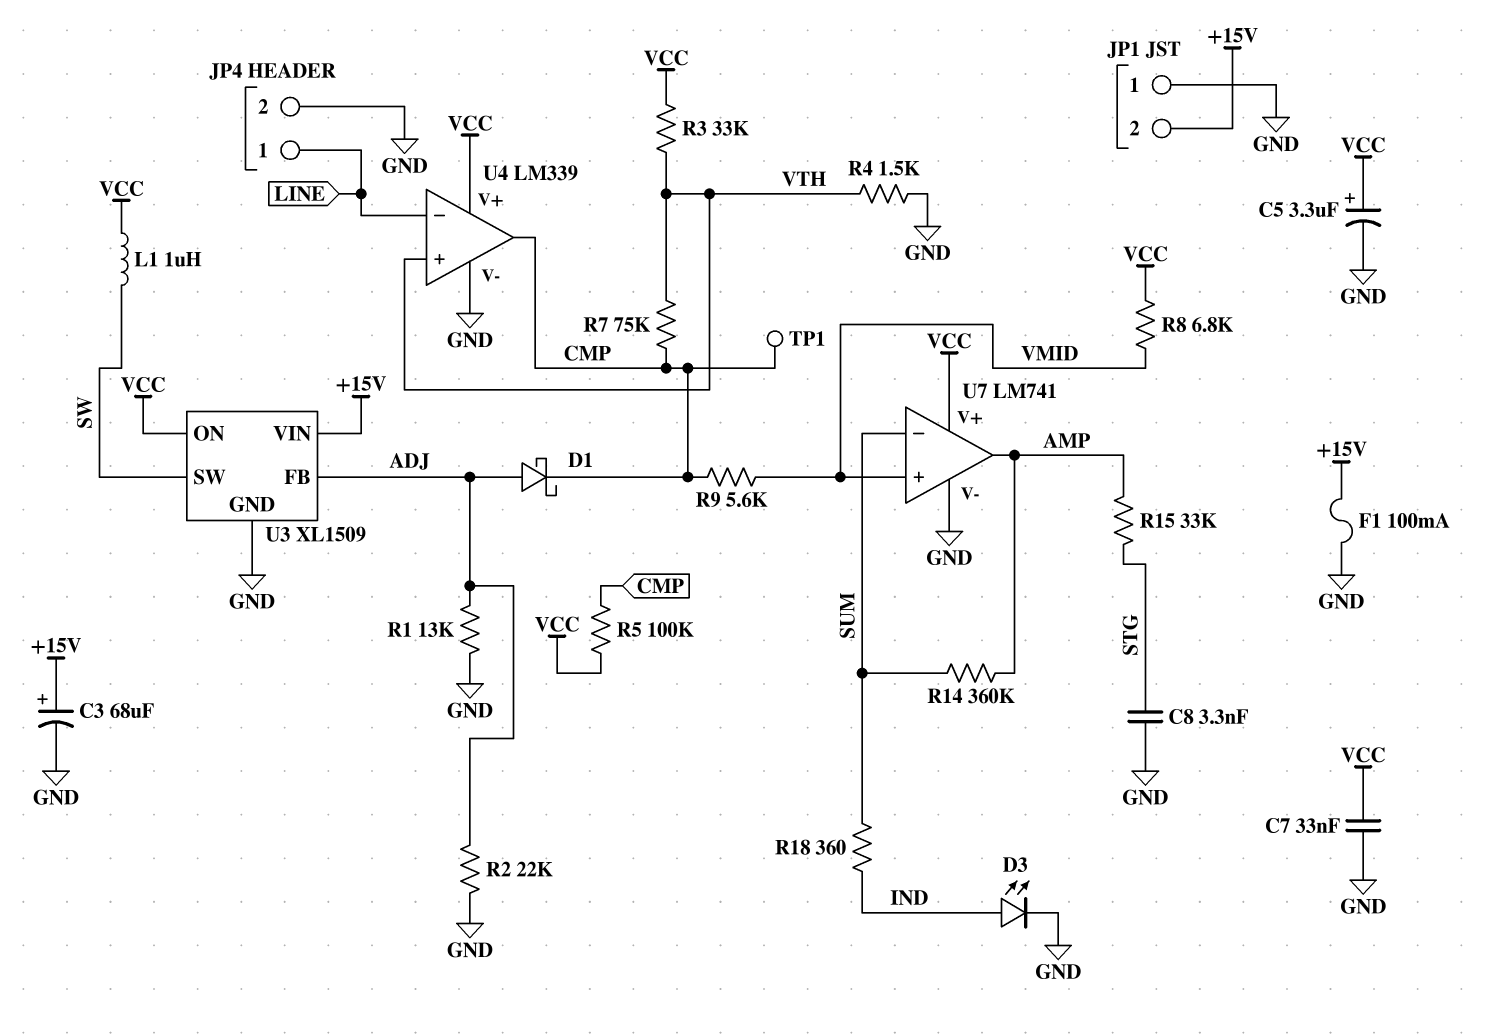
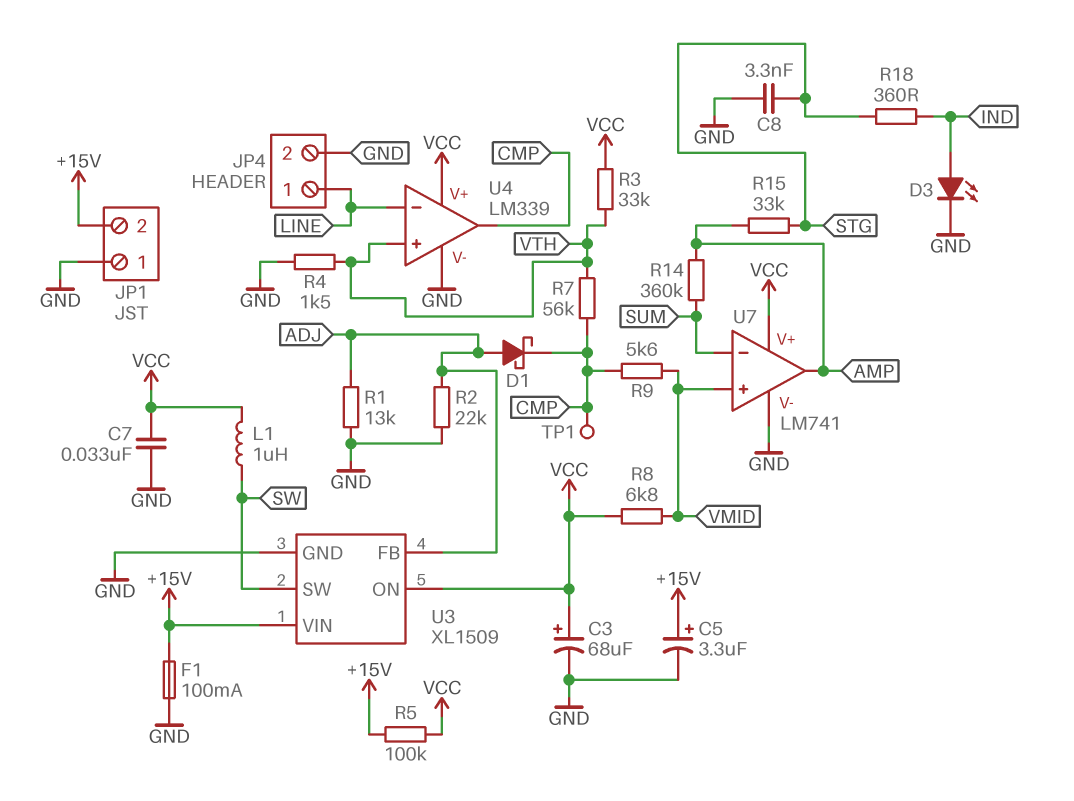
C3: 68uF (plus +15V, minus GND) -> 68uF (plus VCC, minus GND)
C5: 3.3uF (plus VCC, minus GND) -> 3.3uF (plus +15V, minus GND)
R5: 100k (CMP, VCC) -> 100k (+15V, VCC)
R7: 75k (CMP, VTH) -> 56k (CMP, VTH)
R18: 360 (IND, SUM) -> 360 (IND, STG)

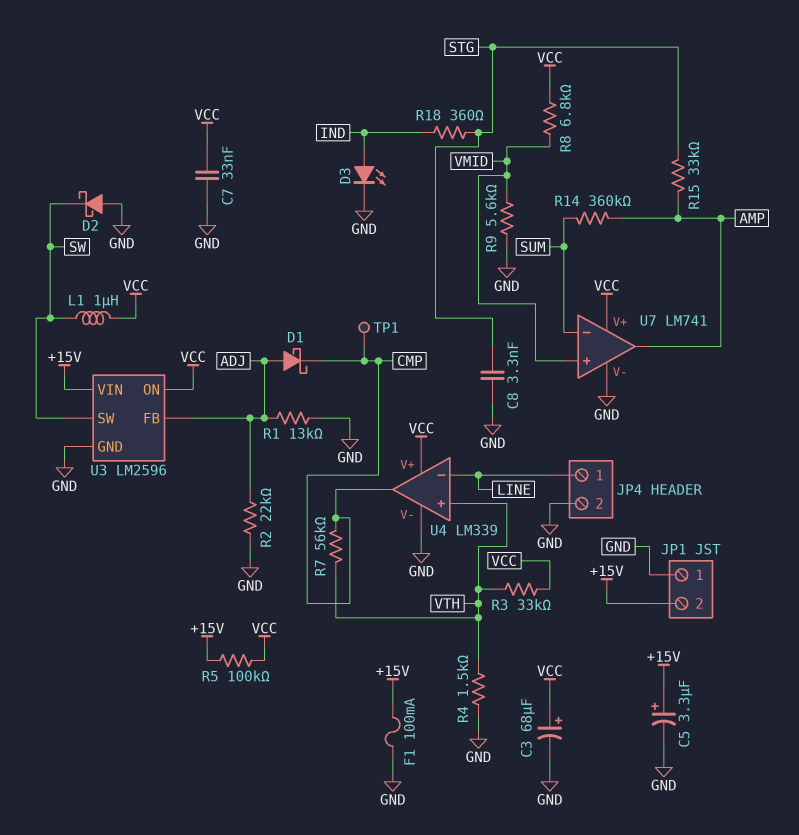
D2: none -> schottky (A GND, K SW)
R9: 5.6k (CMP, VMID) -> 5.6k (GND, VMID)
U3: XL1509 -> LM2596

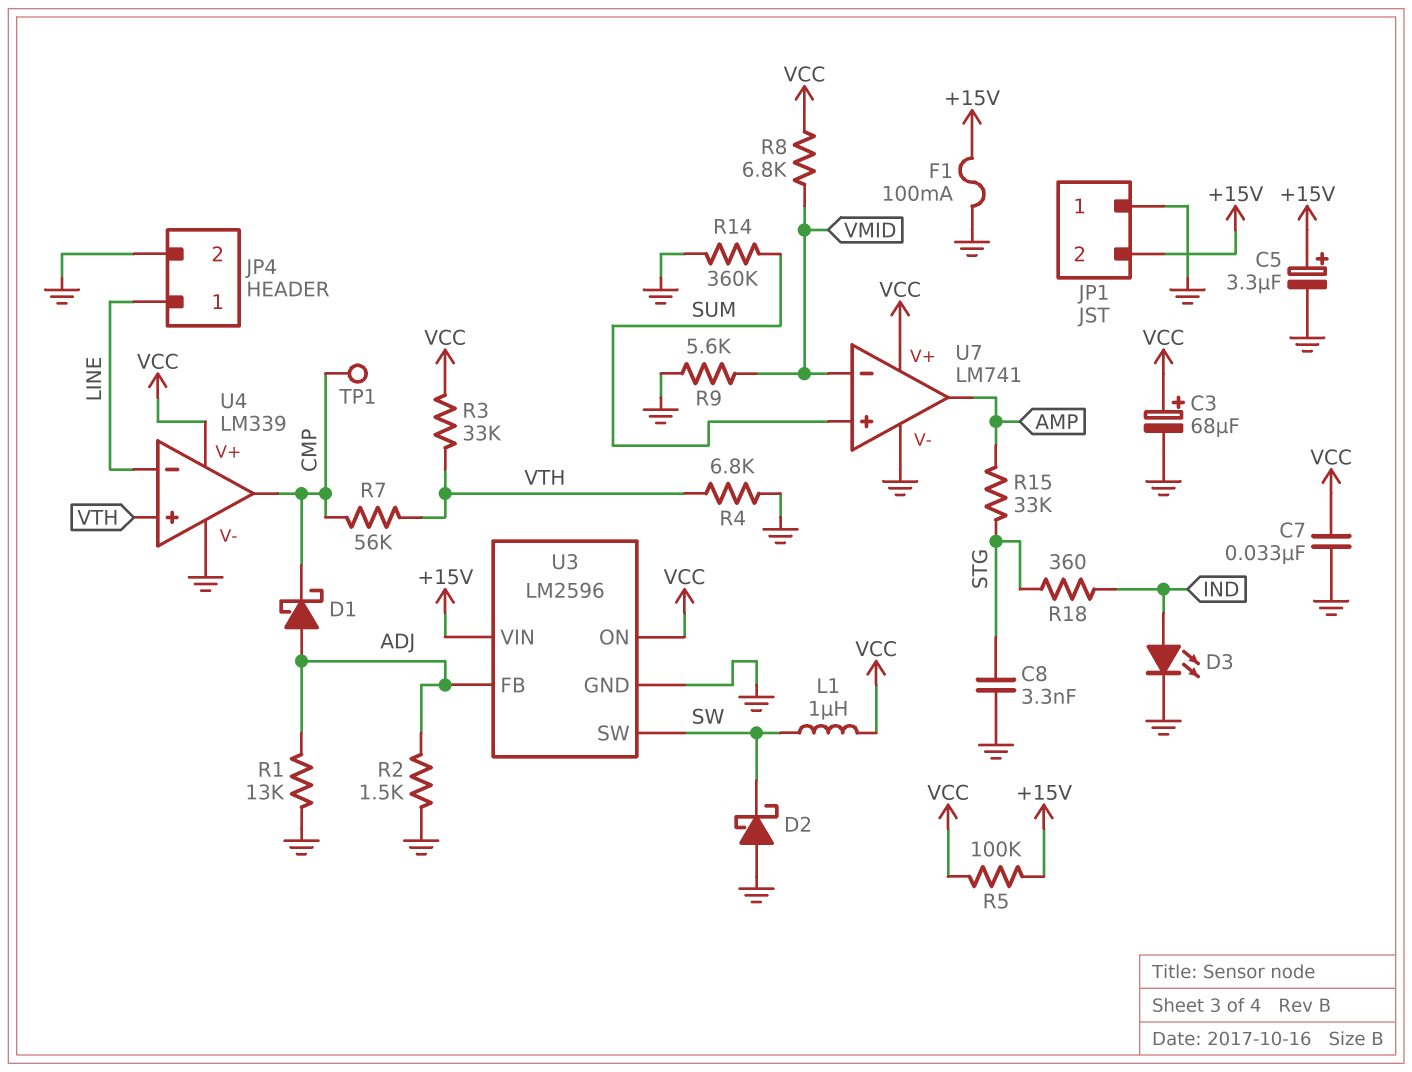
R2: 22k (ADJ, GND) -> 1.5k (ADJ, GND)
R4: 1.5k (GND, VTH) -> 6.8k (GND, VTH)
R14: 360k (AMP, SUM) -> 360k (GND, SUM)
U7 pin in+: VMID -> SUM
U7 pin in-: SUM -> VMID

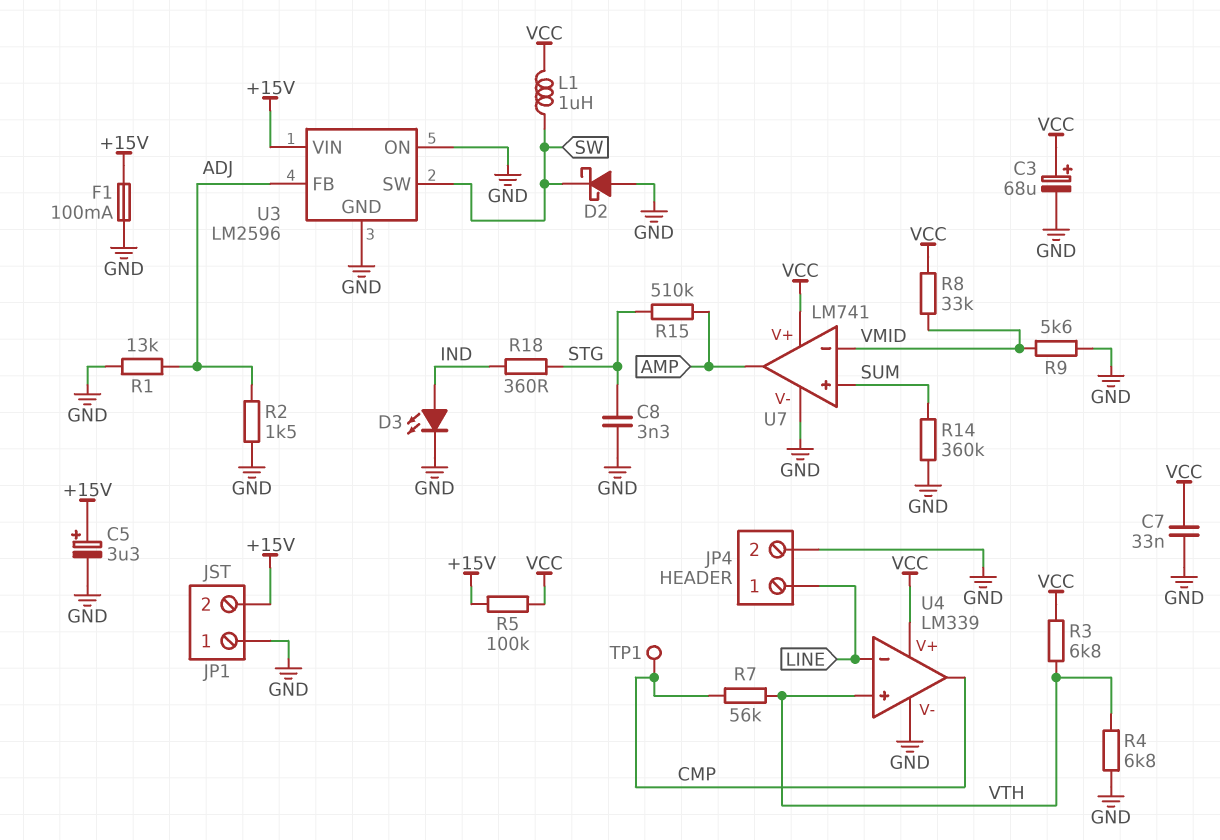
D1: schottky (A ADJ, K CMP) -> none
R3: 33k (VCC, VTH) -> 6.8k (VCC, VTH)
R8: 6.8k (VCC, VMID) -> 33k (VCC, VMID)
R15: 33k (AMP, STG) -> 510k (AMP, STG)
U3 pin ON: VCC -> GND

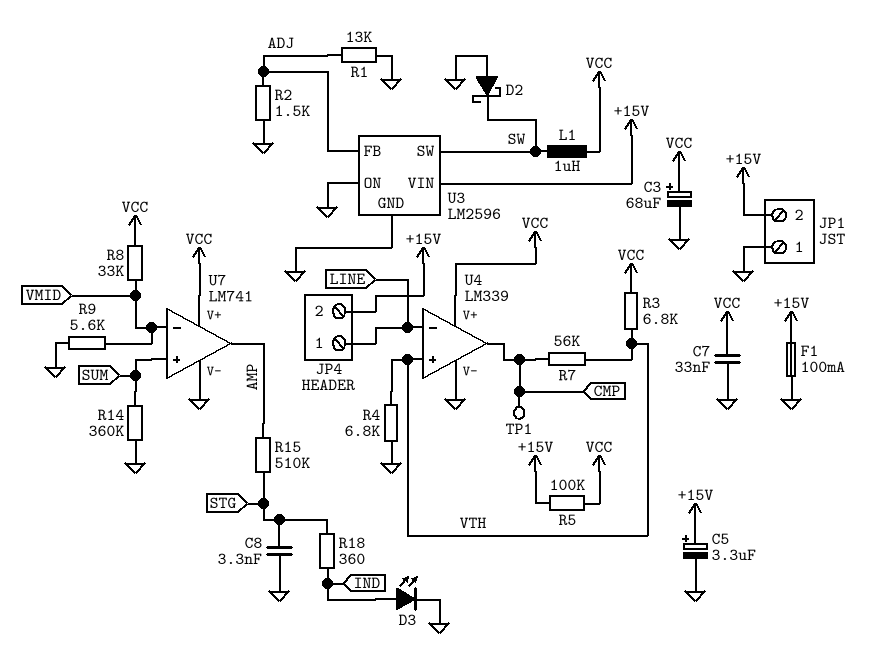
JP4 pin 2: GND -> +15V

